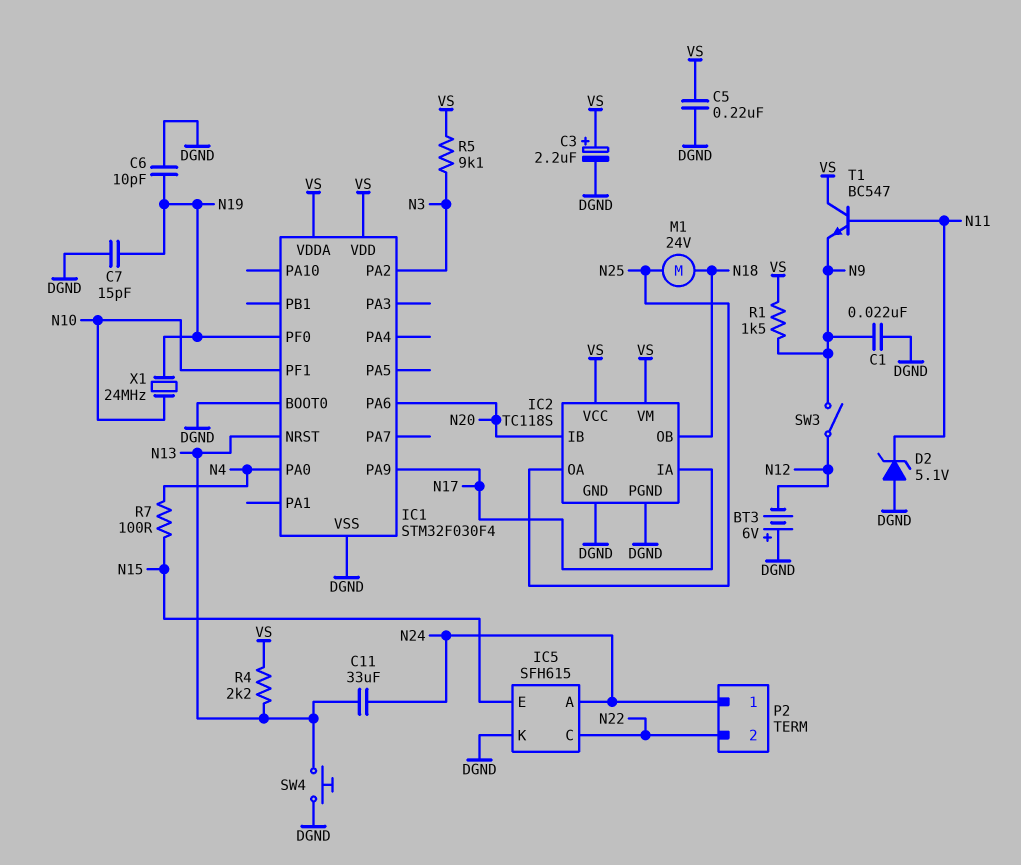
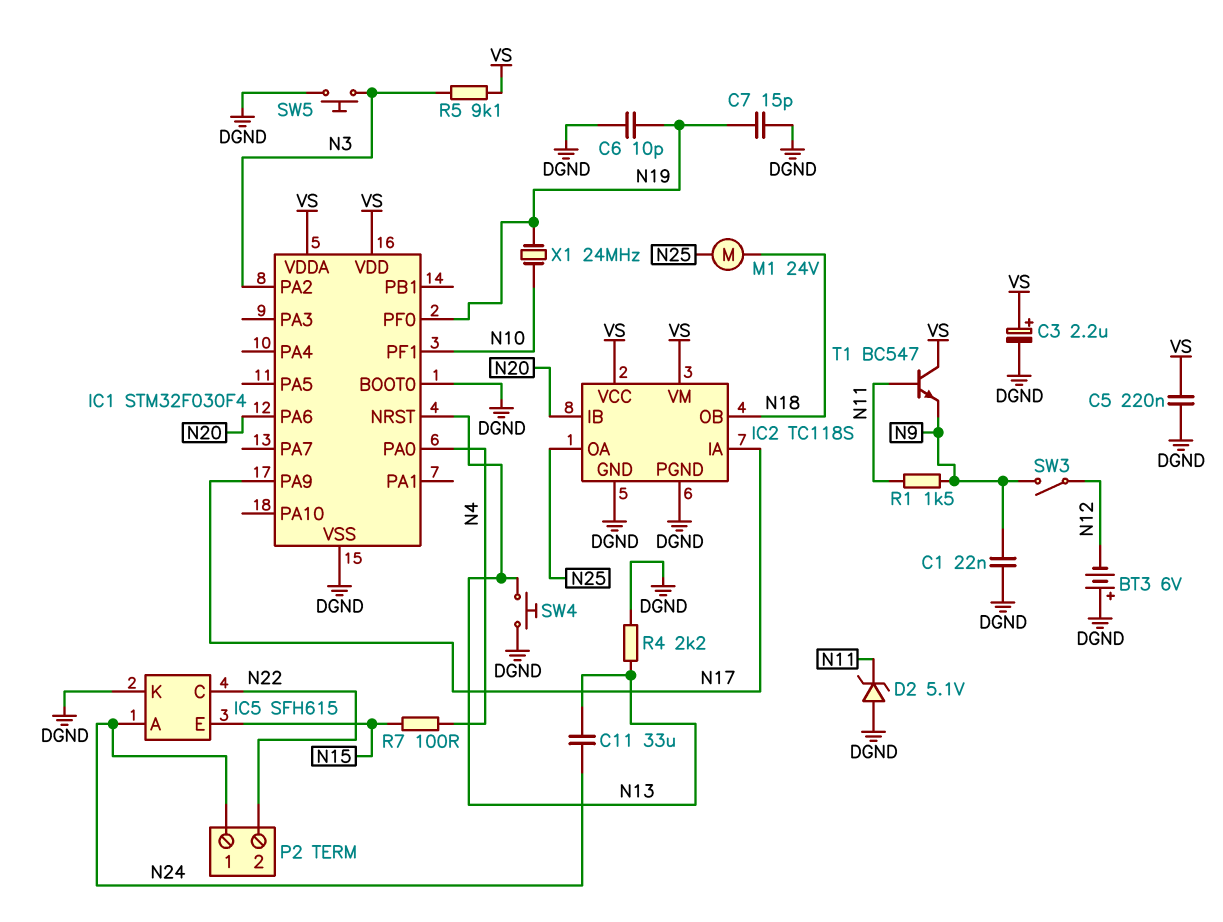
R1: 1.5k (N9, VS) -> 1.5k (N9, N11)
R4: 2.2k (N13, VS) -> 2.2k (DGND, N13)
SW5: none -> button (DGND, N3)

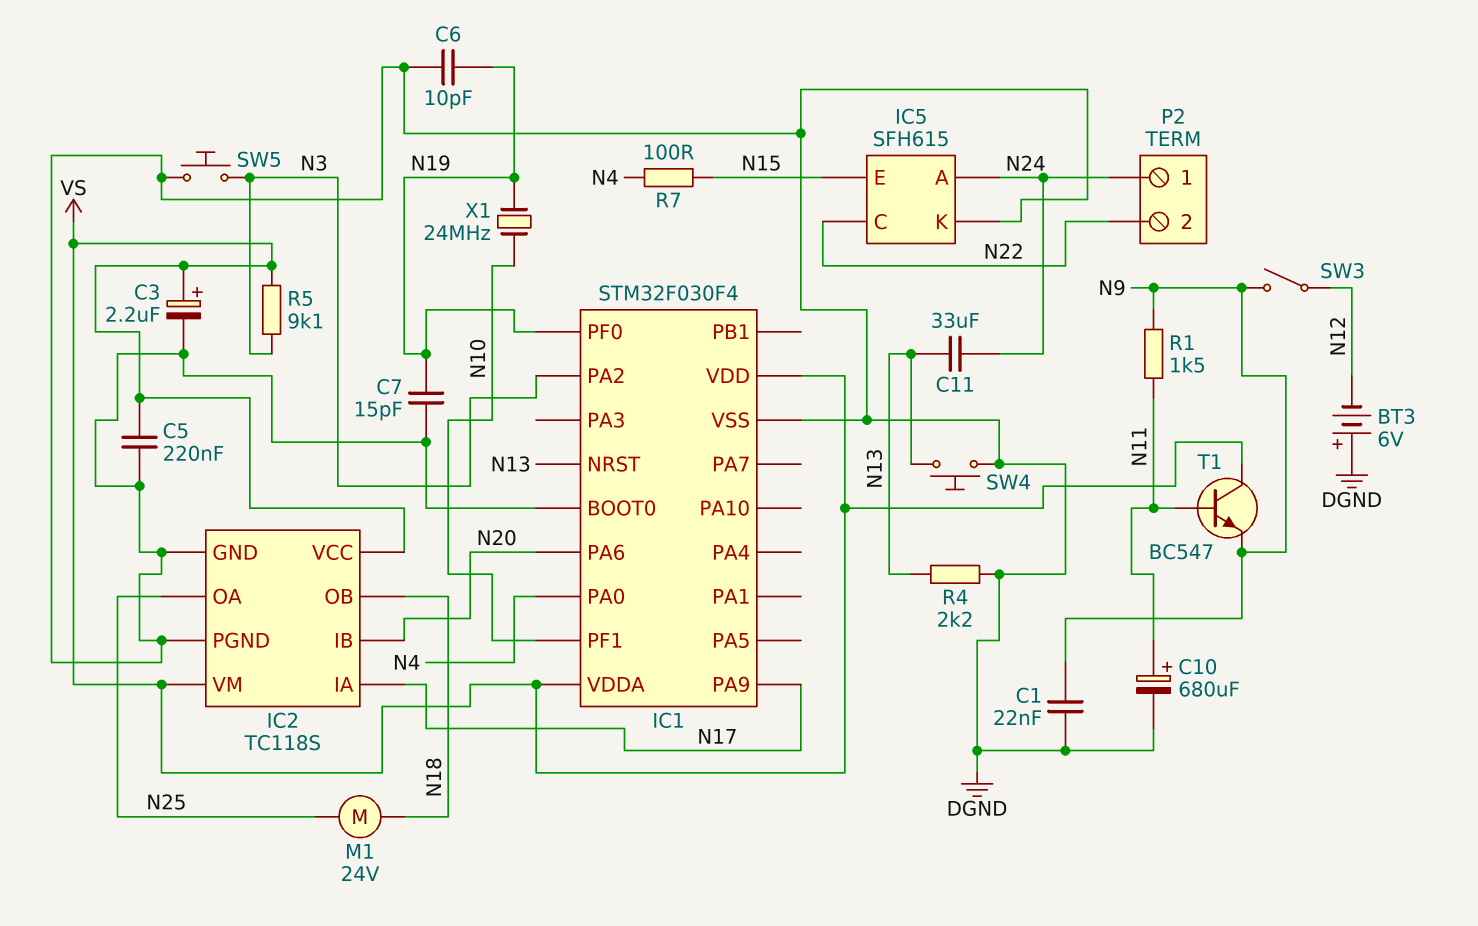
C10: none -> 680uF (plus N11, minus DGND)
D2: zener 5.1V (A DGND, K N11) -> none

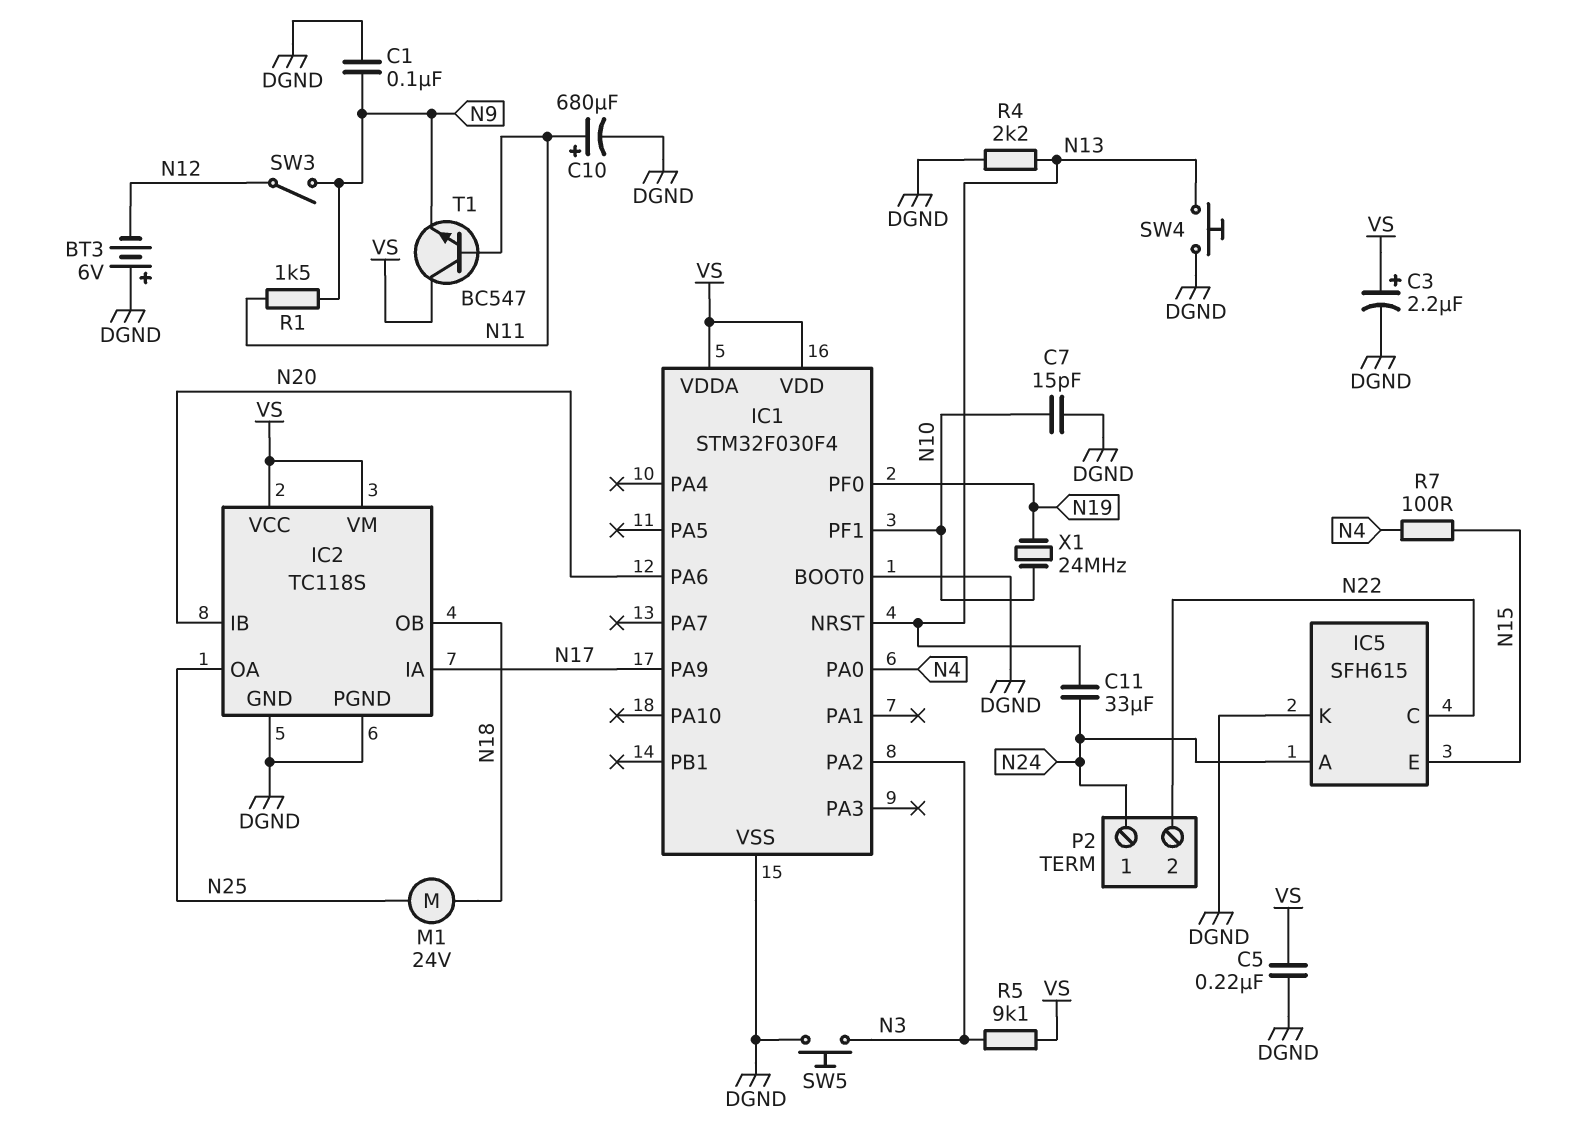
C1: 22nF (DGND, N9) -> 100nF (DGND, N9)
C6: 10pF (DGND, N19) -> none
C7: 15pF (DGND, N19) -> 15pF (DGND, N10)

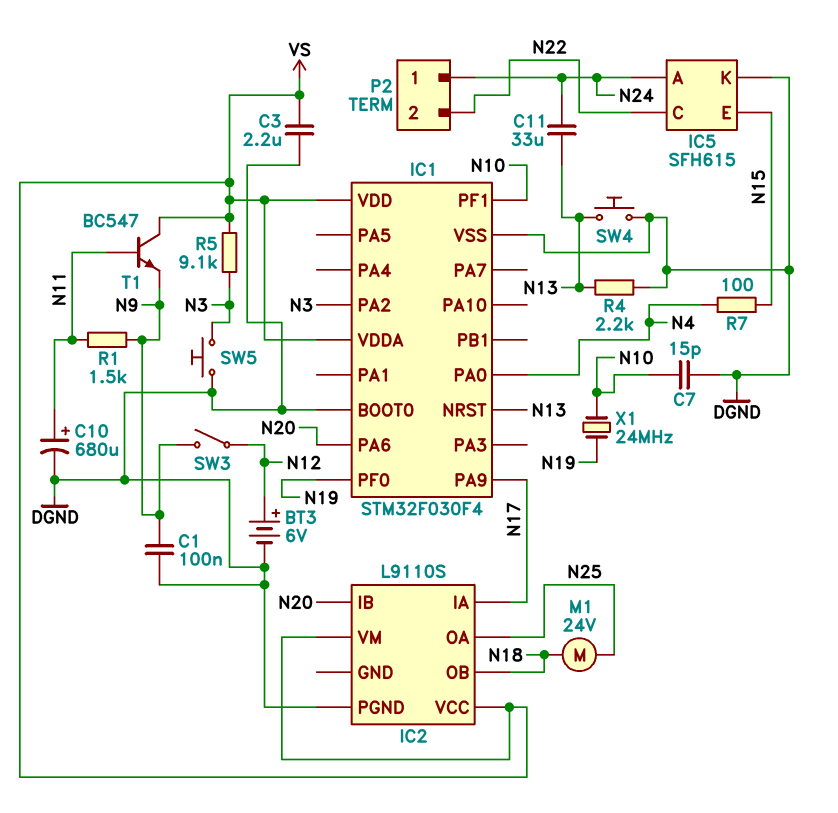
BT3: 6V (plus DGND, minus N12) -> 6V (plus N12, minus DGND)
C3: 2.2uF (plus VS, minus DGND) -> 2.2uF (DGND, VS)
C5: 220nF (DGND, VS) -> none
IC2: TC118S -> L9110S
IC2 pin GND: DGND -> none

